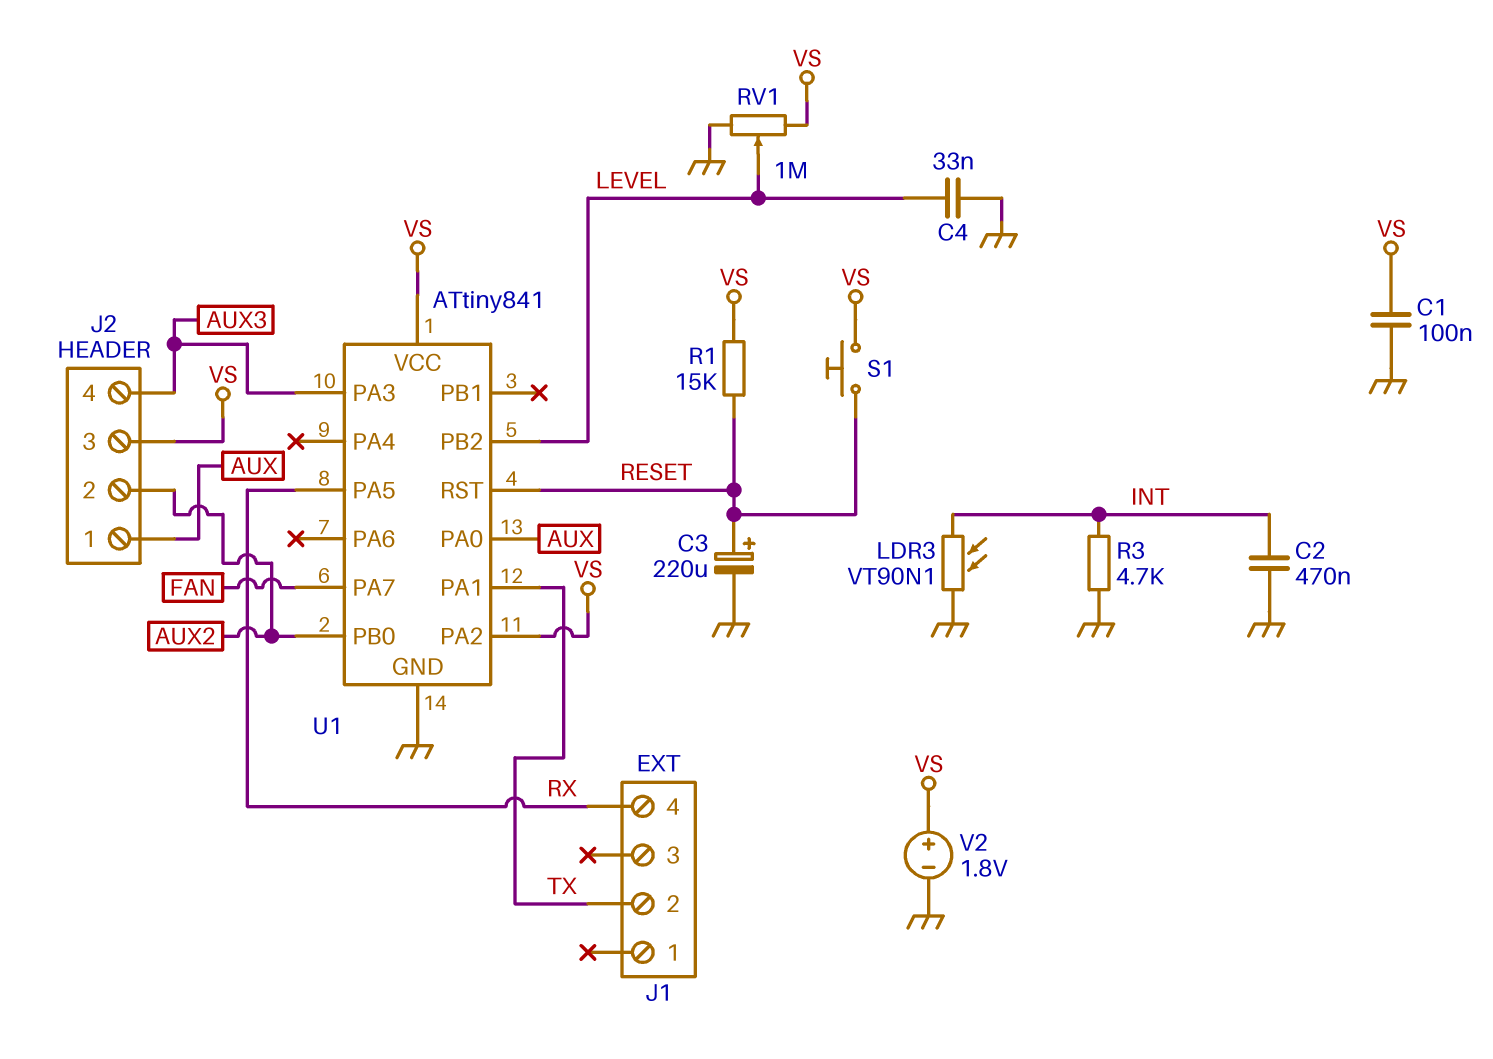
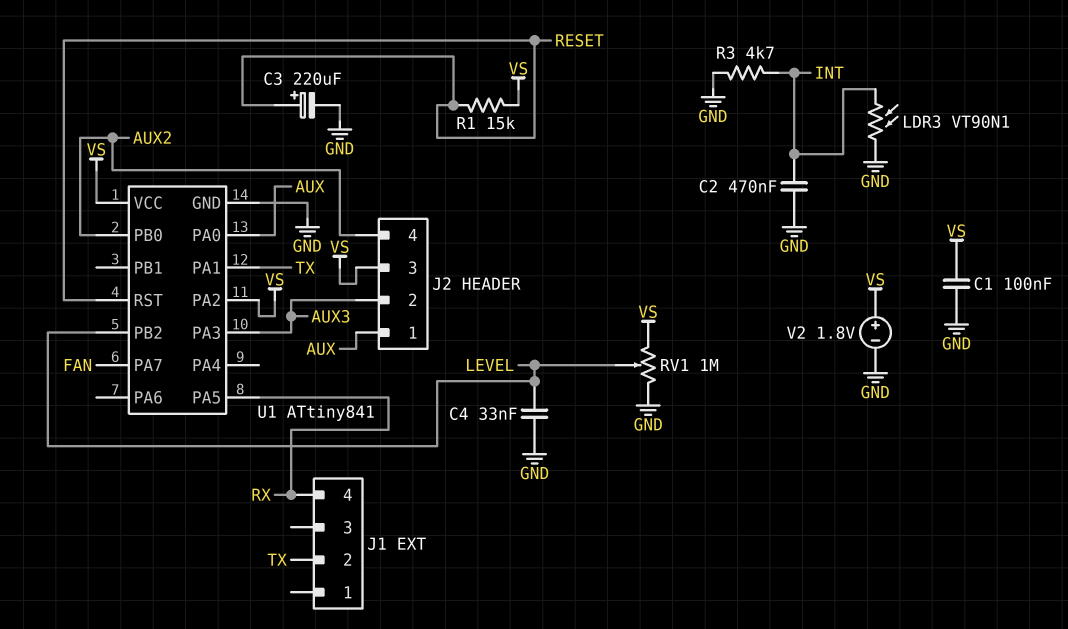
J2 pin 2: AUX2 -> AUX3
J2 pin 4: AUX3 -> AUX2
S1: button (RESET, VS) -> none

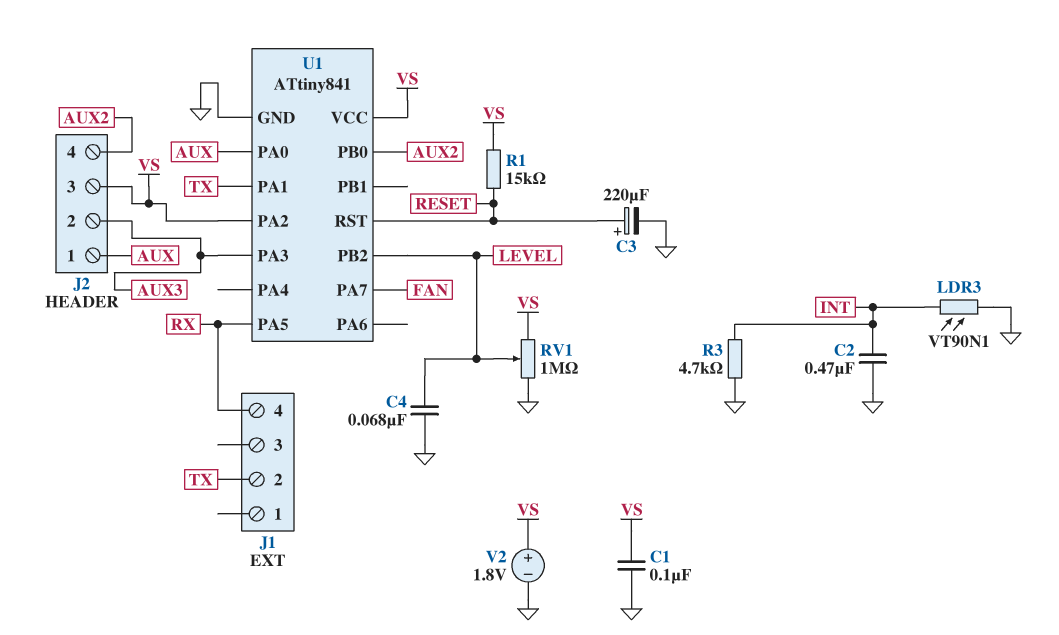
C4: 33nF (GND, LEVEL) -> 68nF (GND, LEVEL)

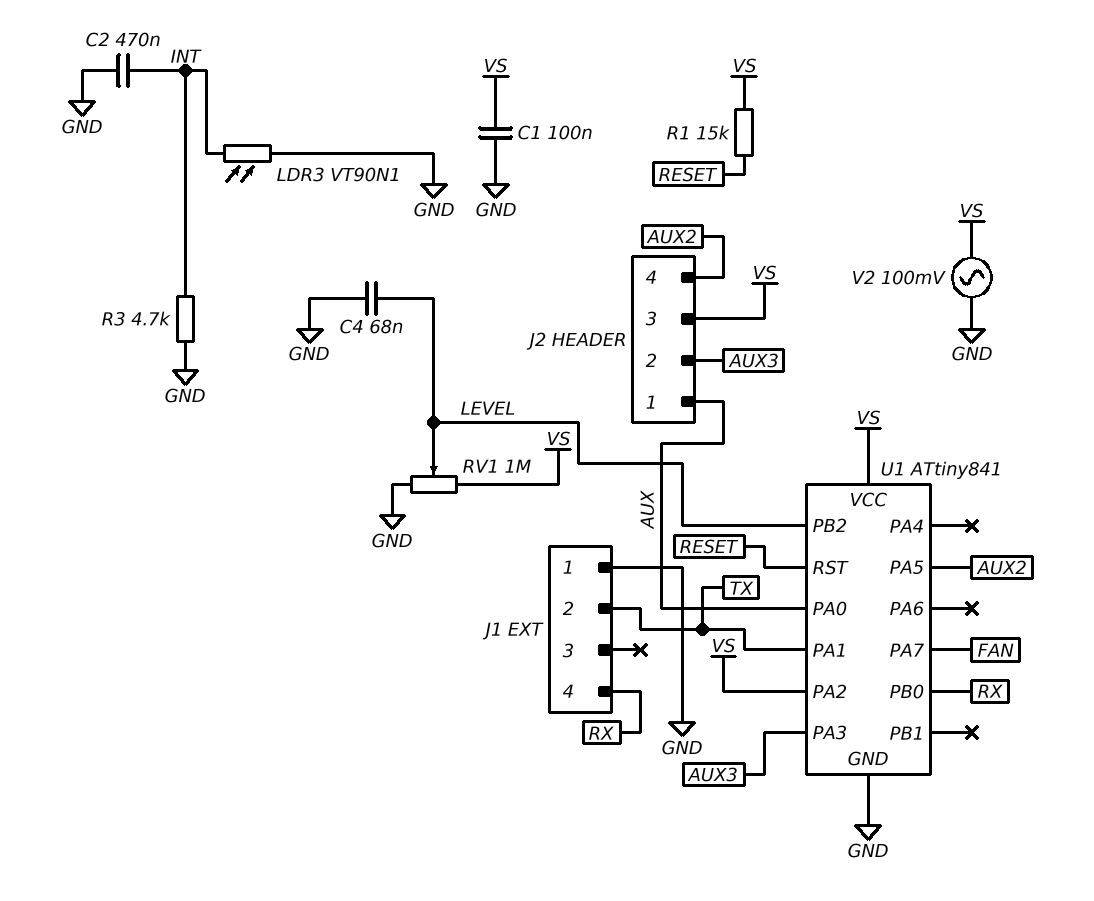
C3: 220uF (plus RESET, minus GND) -> none
J1 pin 1: none -> GND
U1 pin PA5: RX -> AUX2
U1 pin PB0: AUX2 -> RX
V2: 1.8V (plus VS, minus GND) -> AC 100mV (GND, VS)

